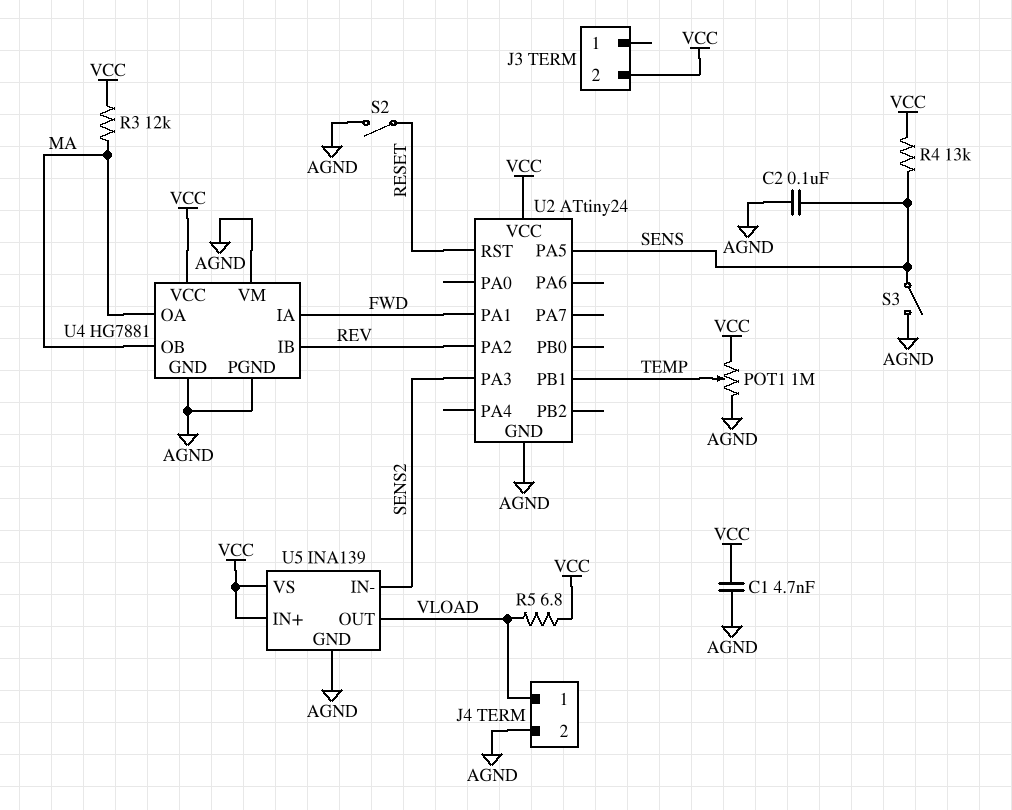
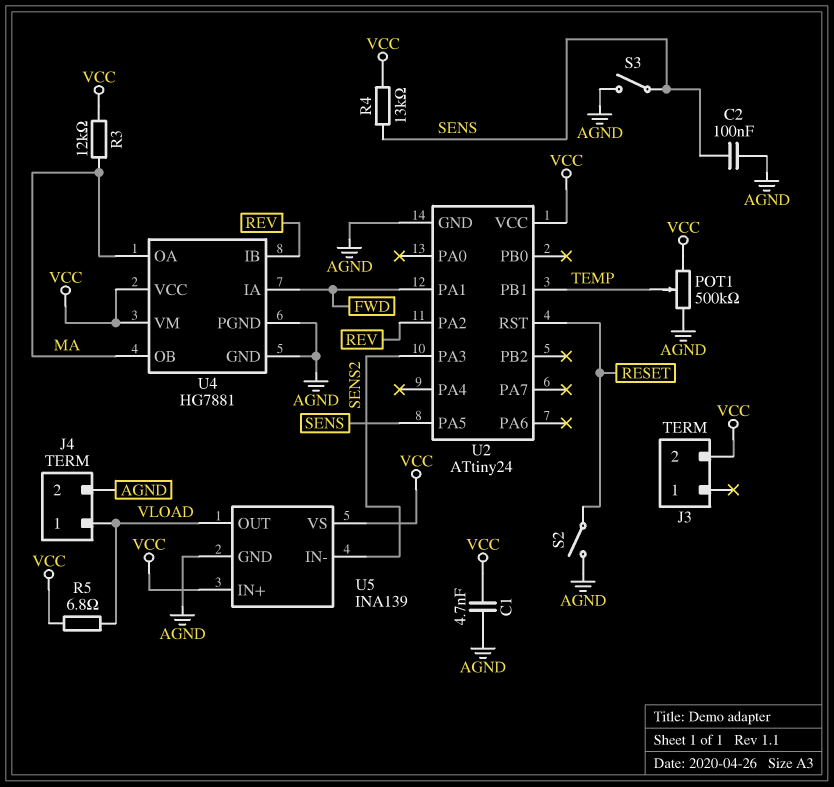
POT1: 1M (AGND, VCC, wiper TEMP) -> 500k (AGND, VCC, wiper TEMP)
U4 pin VM: AGND -> VCC

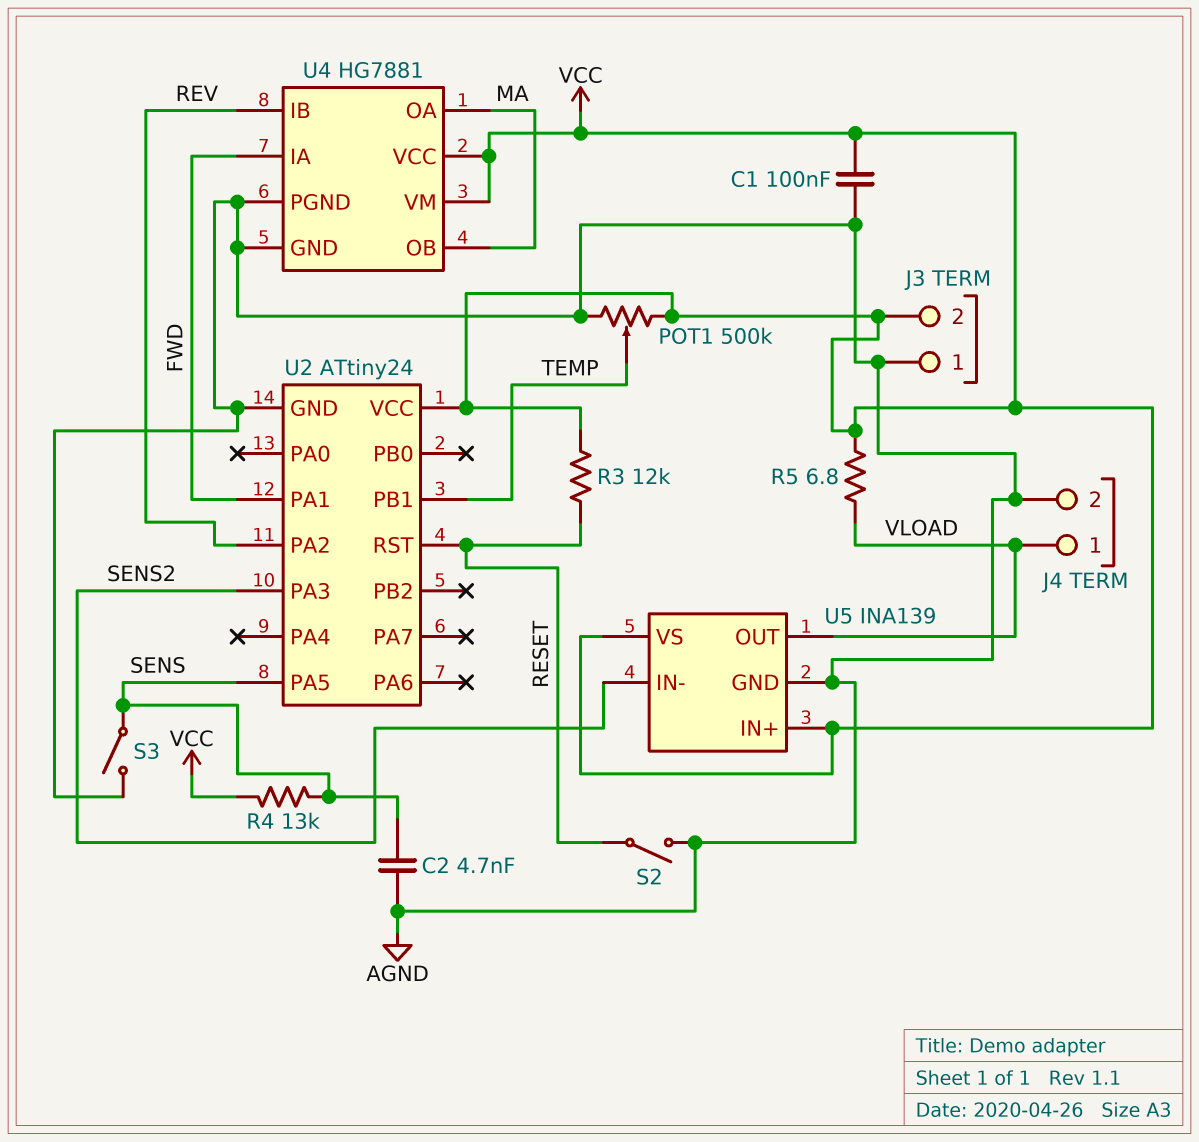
C1: 4.7nF (AGND, VCC) -> 100nF (AGND, VCC)
C2: 100nF (AGND, SENS) -> 4.7nF (AGND, SENS)
J3 pin 1: none -> AGND
R3: 12k (MA, VCC) -> 12k (RESET, VCC)

